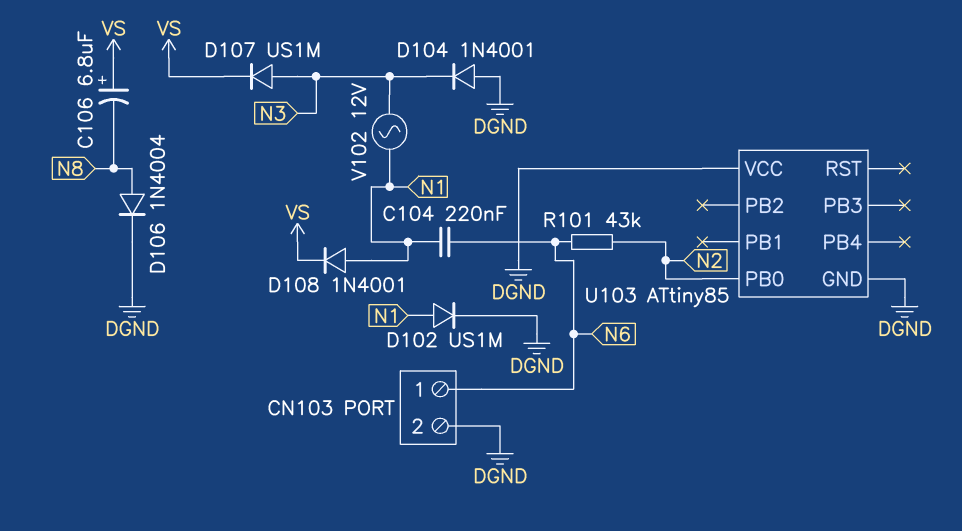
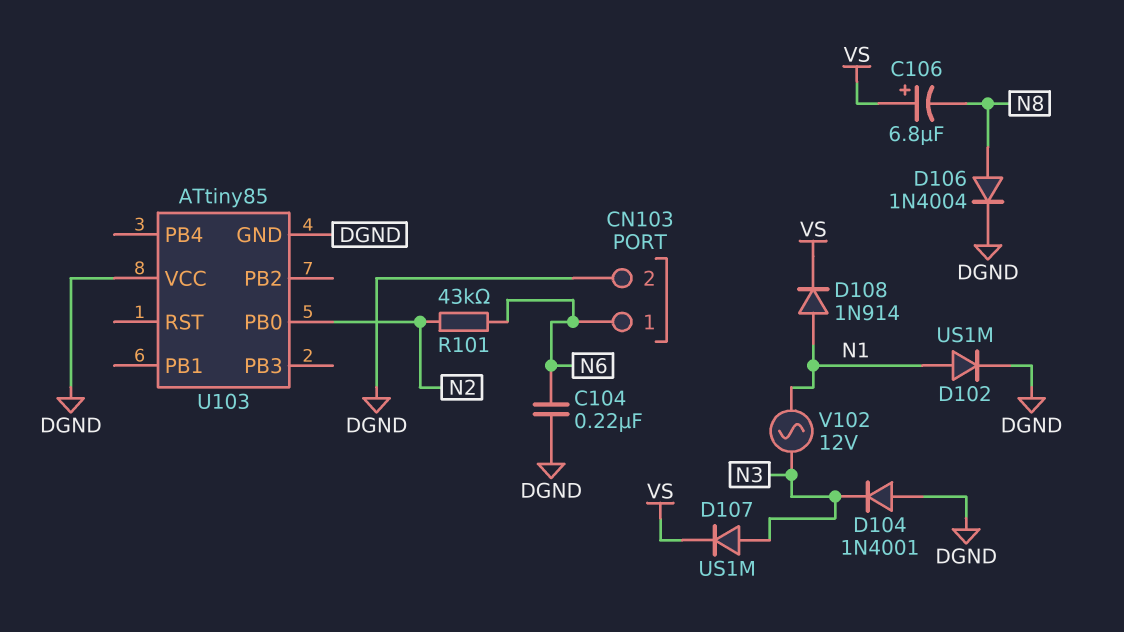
C104: 220nF (N1, N6) -> 220nF (DGND, N6)
D108: diode 1N4001 (A N1, K VS) -> diode 1N914 (A N1, K VS)

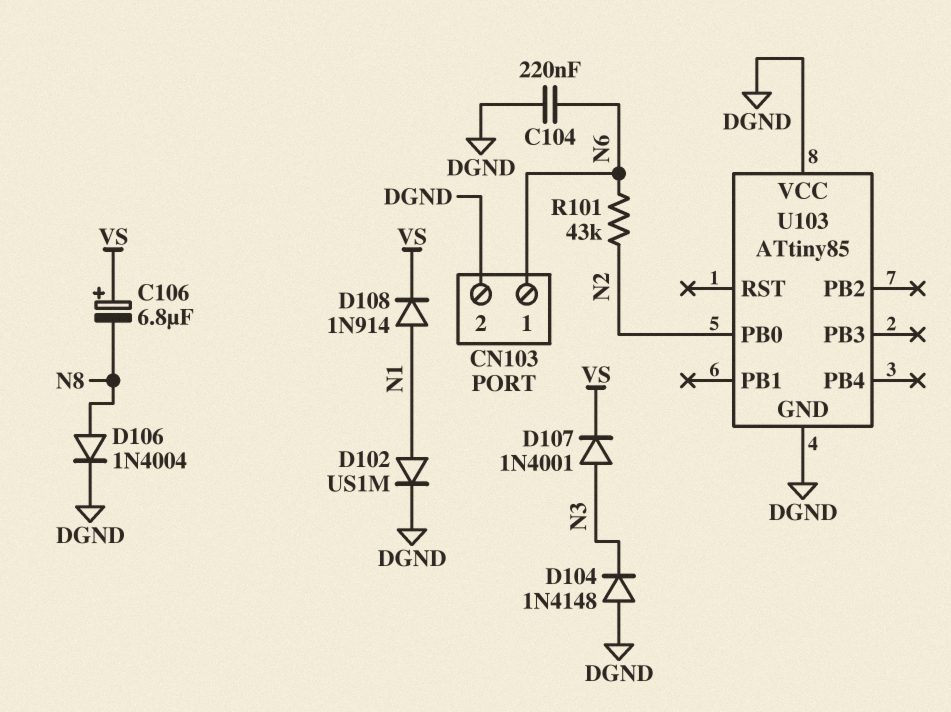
D104: diode 1N4001 (A DGND, K N3) -> diode 1N4148 (A DGND, K N3)
D107: diode US1M (A N3, K VS) -> diode 1N4001 (A N3, K VS)
V102: AC 12V (N1, N3) -> none

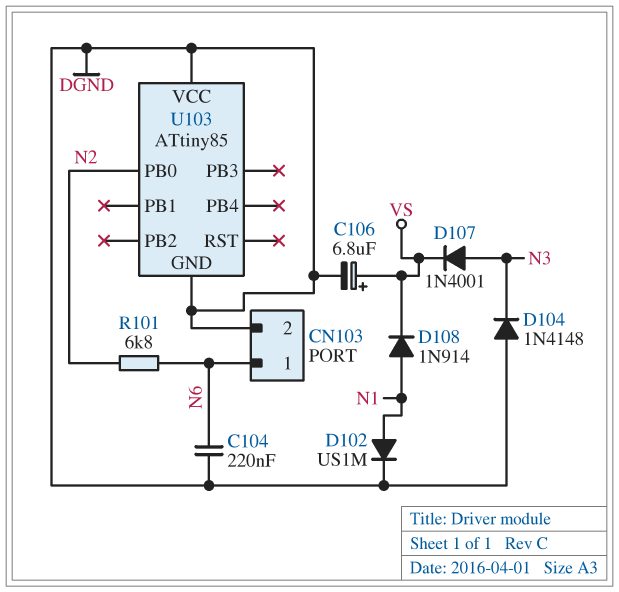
C106: 6.8uF (plus VS, minus N8) -> 6.8uF (plus VS, minus DGND)
D106: diode 1N4004 (A N8, K DGND) -> none
R101: 43k (N2, N6) -> 6.8k (N2, N6)

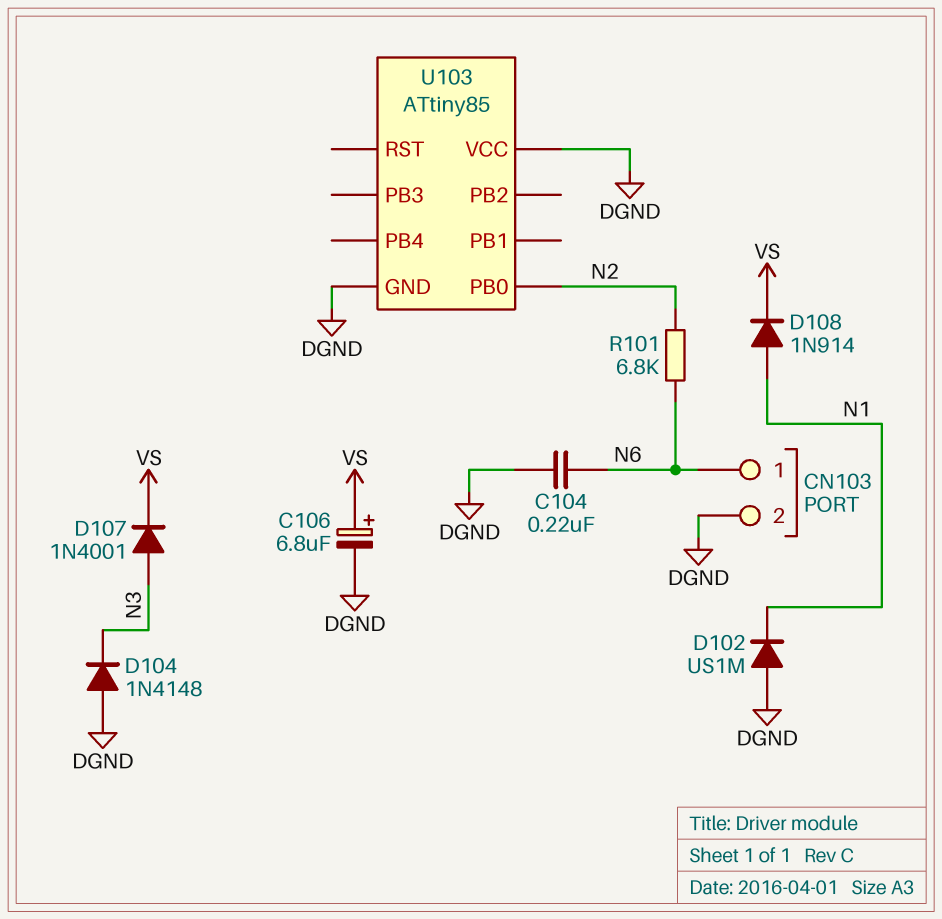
D102: diode US1M (A N1, K DGND) -> diode US1M (A DGND, K N1)

